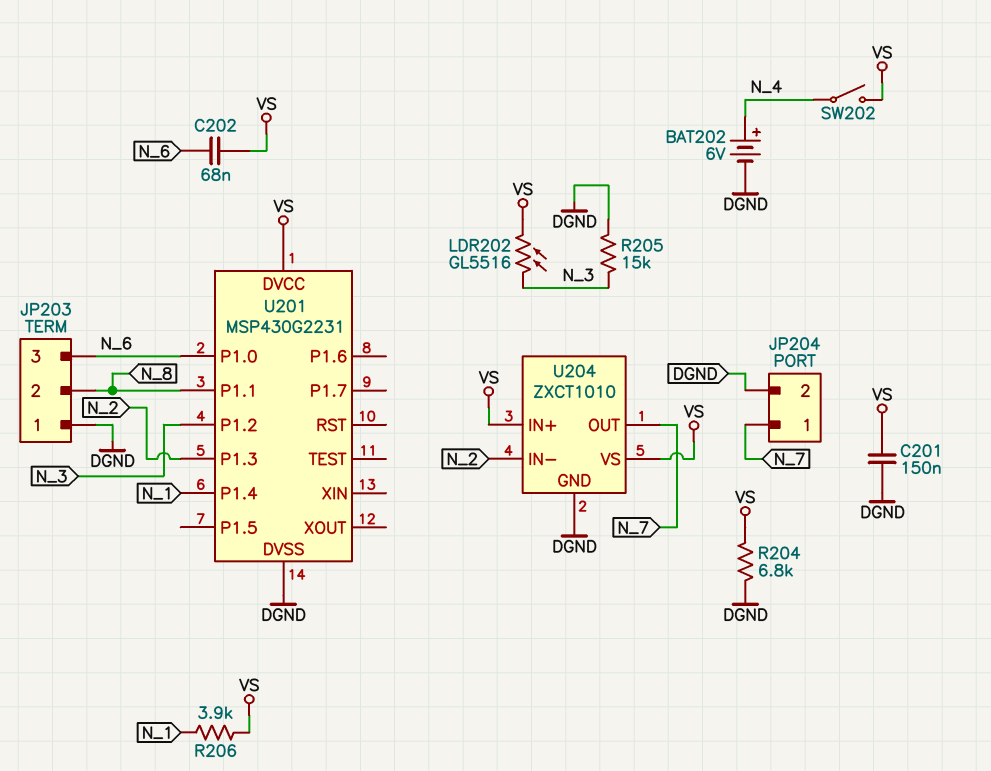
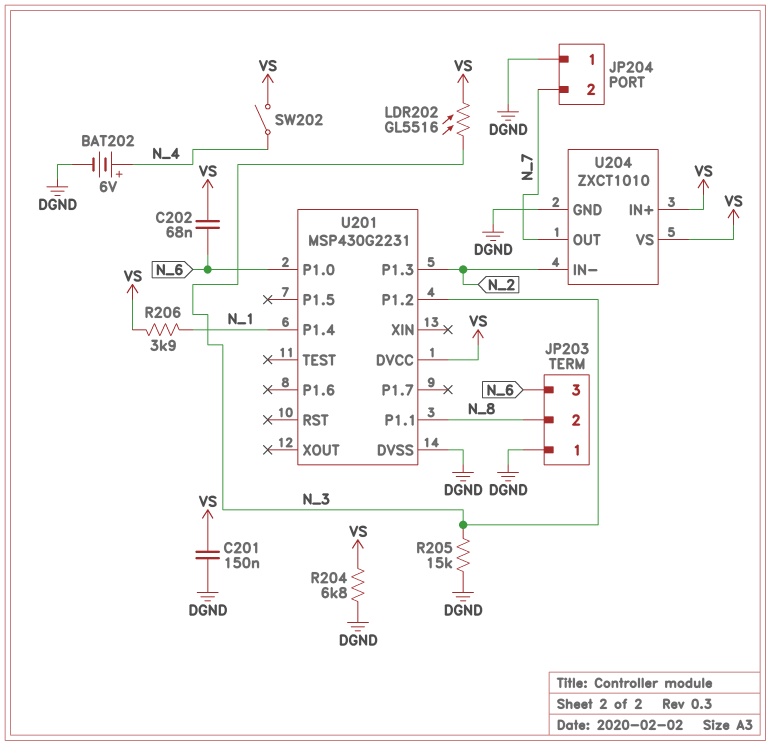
JP204 pin 1: N_7 -> DGND
JP204 pin 2: DGND -> N_7

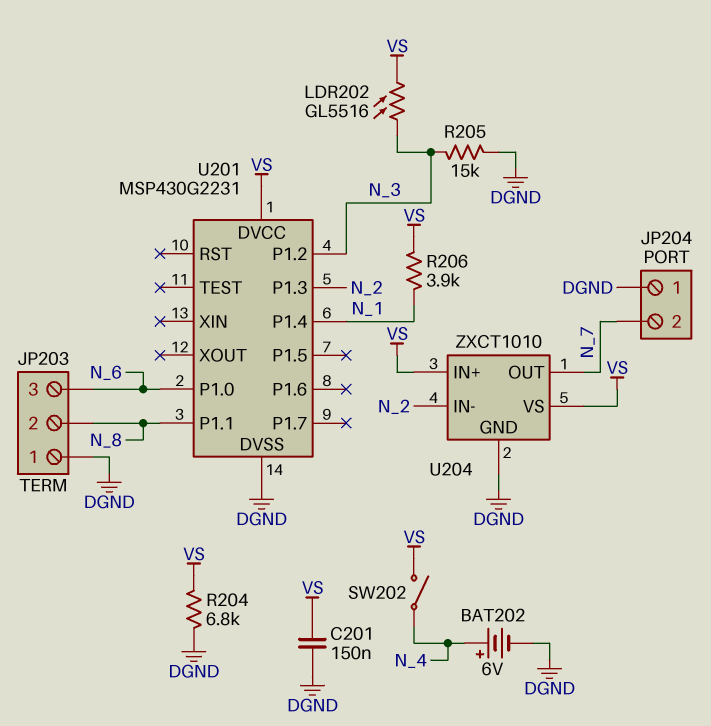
C202: 68nF (N_6, VS) -> none

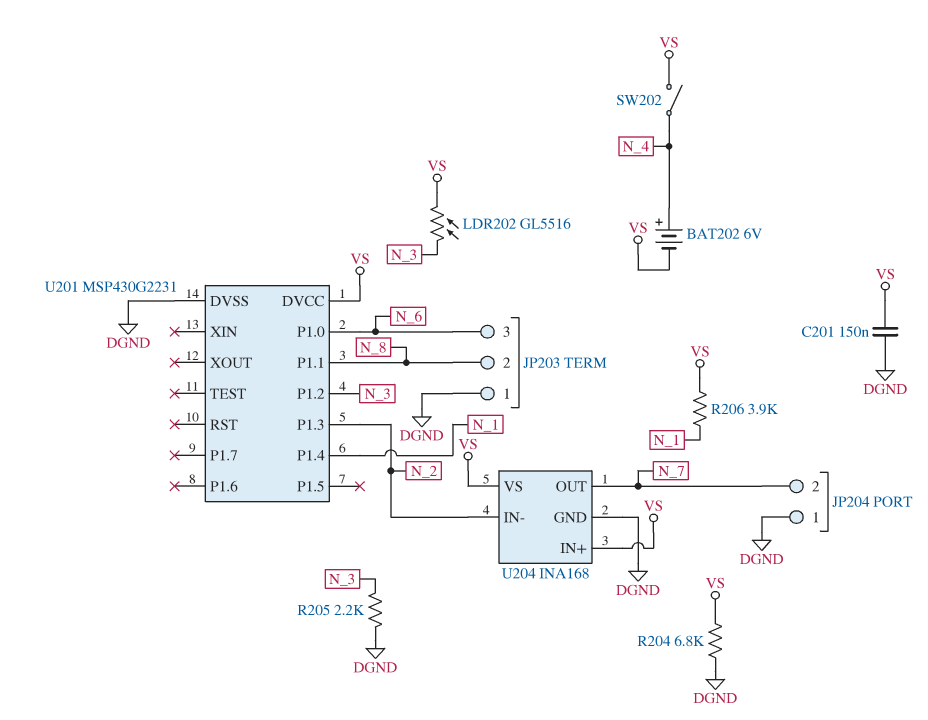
BAT202: 6V (plus N_4, minus DGND) -> 6V (plus N_4, minus VS)
R205: 15k (DGND, N_3) -> 2.2k (DGND, N_3)
U204: ZXCT1010 -> INA168

